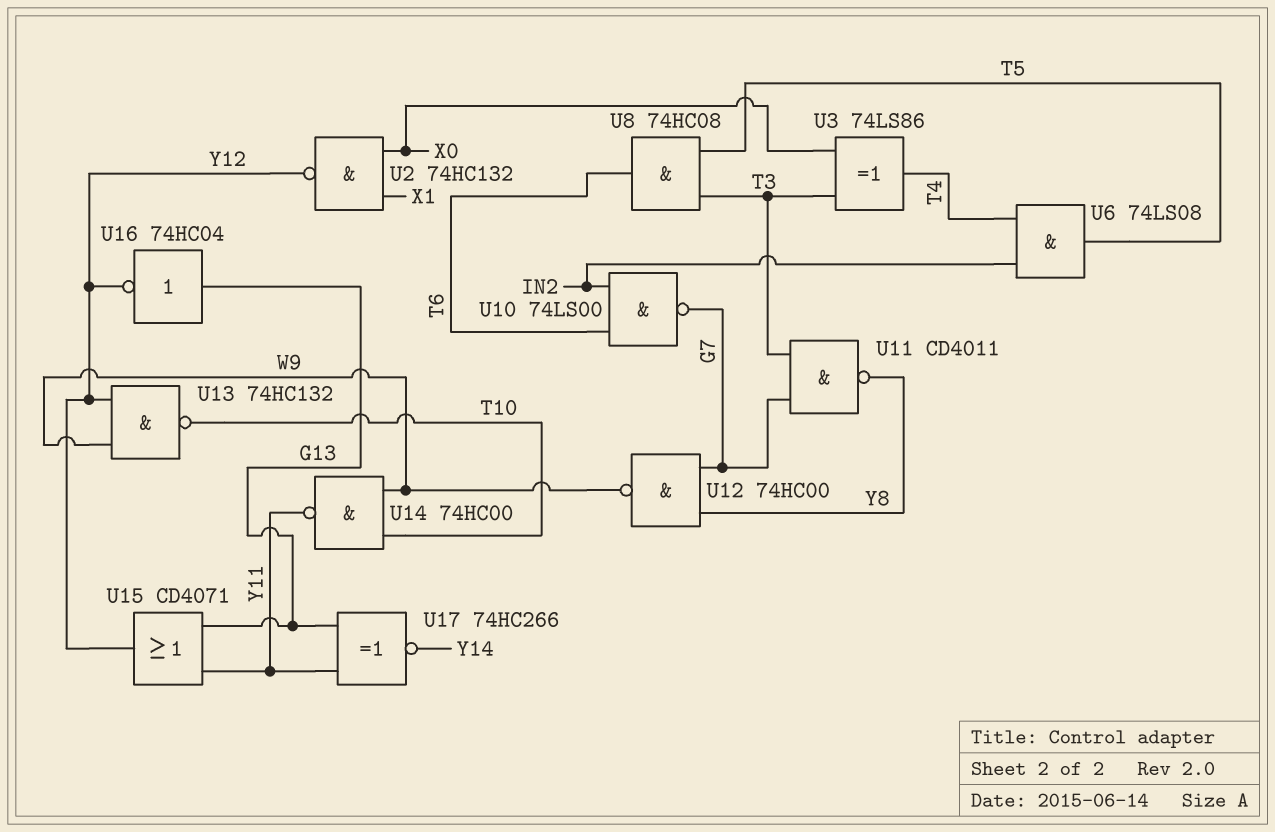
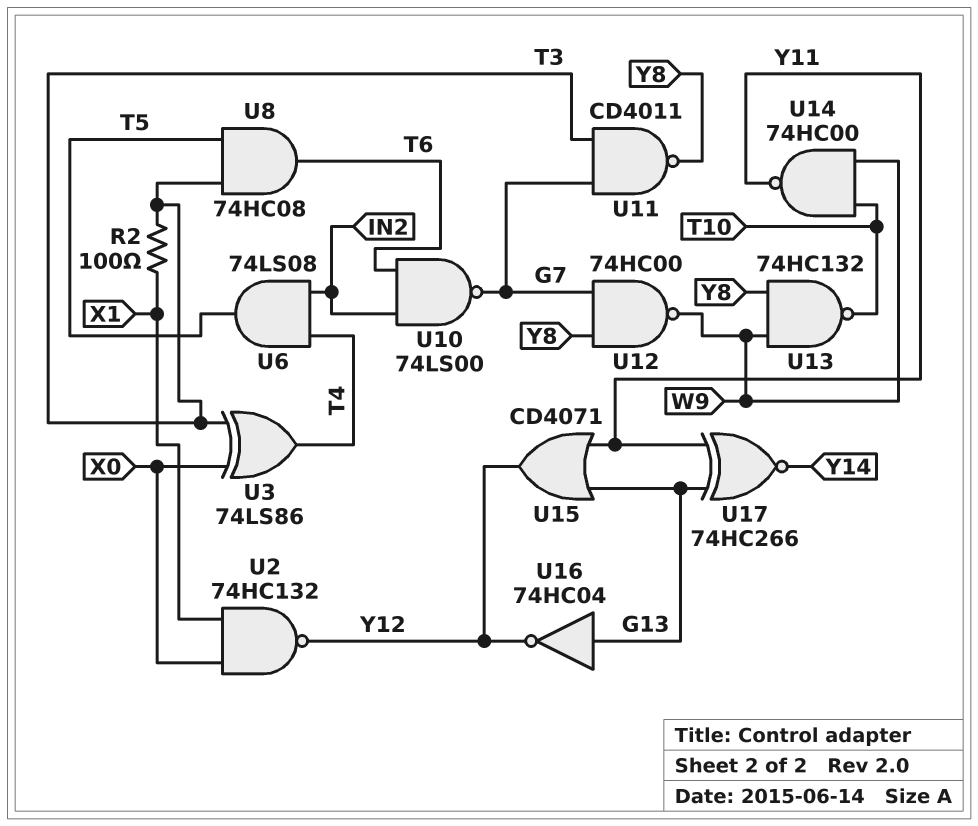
R2: none -> 100 (T3, X1)
U13: NAND 74HC132 (in W9, in Y12, out T10) -> NAND 74HC132 (in W9, in Y8, out T10)

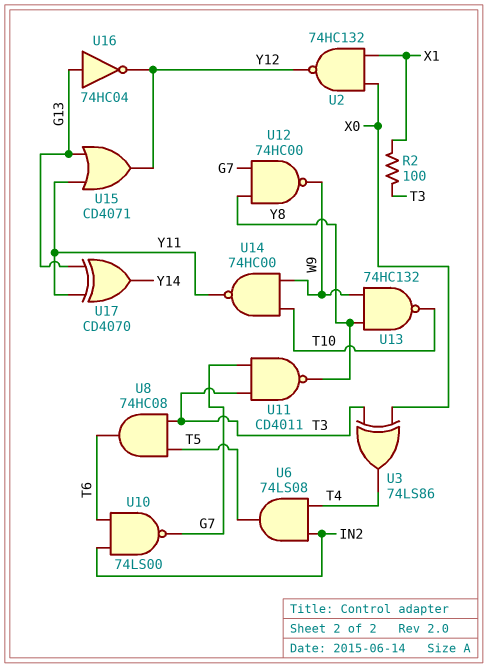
U17: XNOR 74HC266 (in G13, in Y11, out Y14) -> XOR CD4070 (in G13, in Y11, out Y14)

